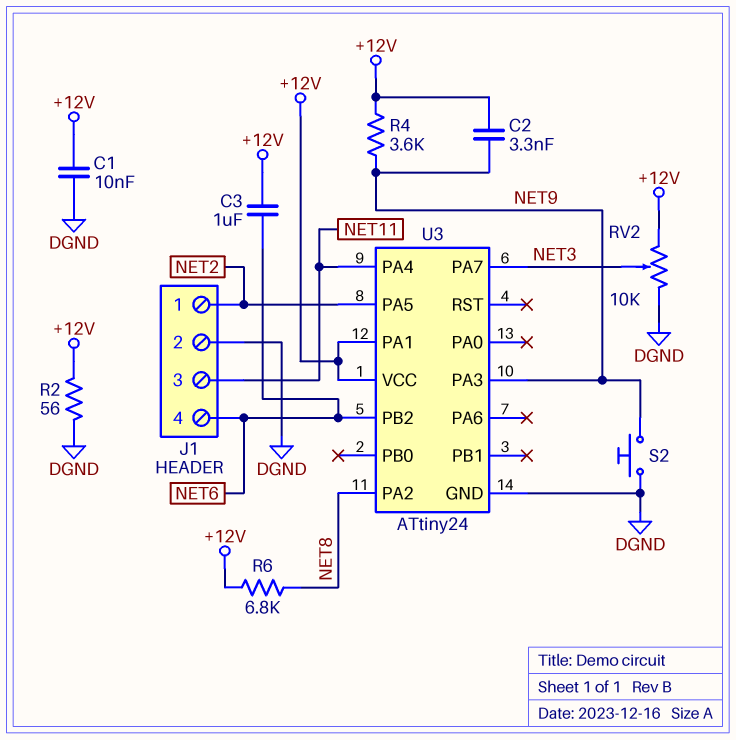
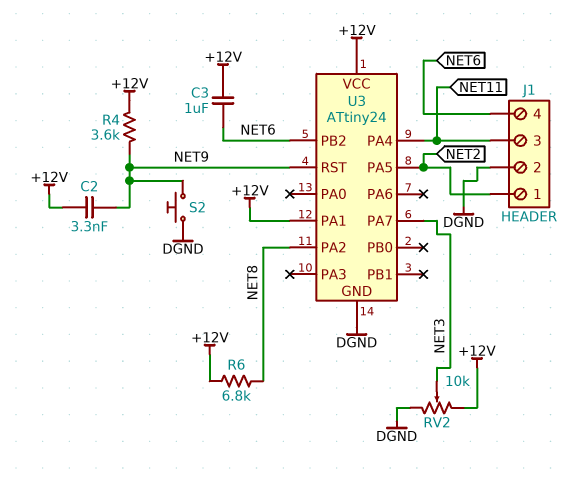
C1: 10nF (+12V, DGND) -> none
R2: 56 (+12V, DGND) -> none
U3 pin PA3: NET9 -> none
U3 pin RST: none -> NET9

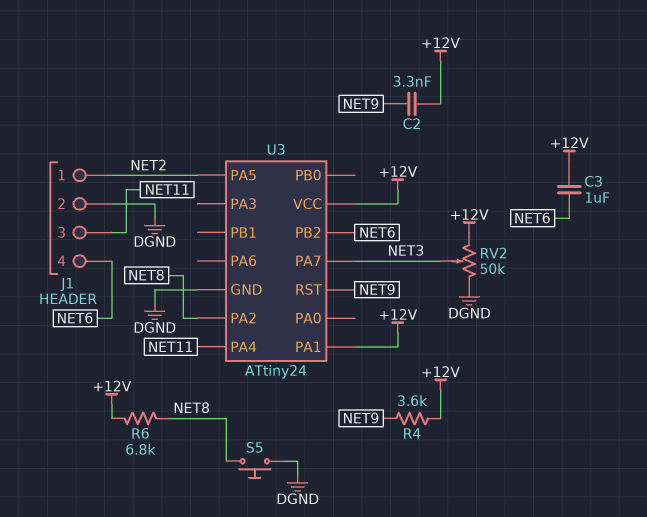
RV2: 10k (+12V, DGND, wiper NET3) -> 50k (+12V, DGND, wiper NET3)
S2: button (DGND, NET9) -> none
S5: none -> button (DGND, NET8)

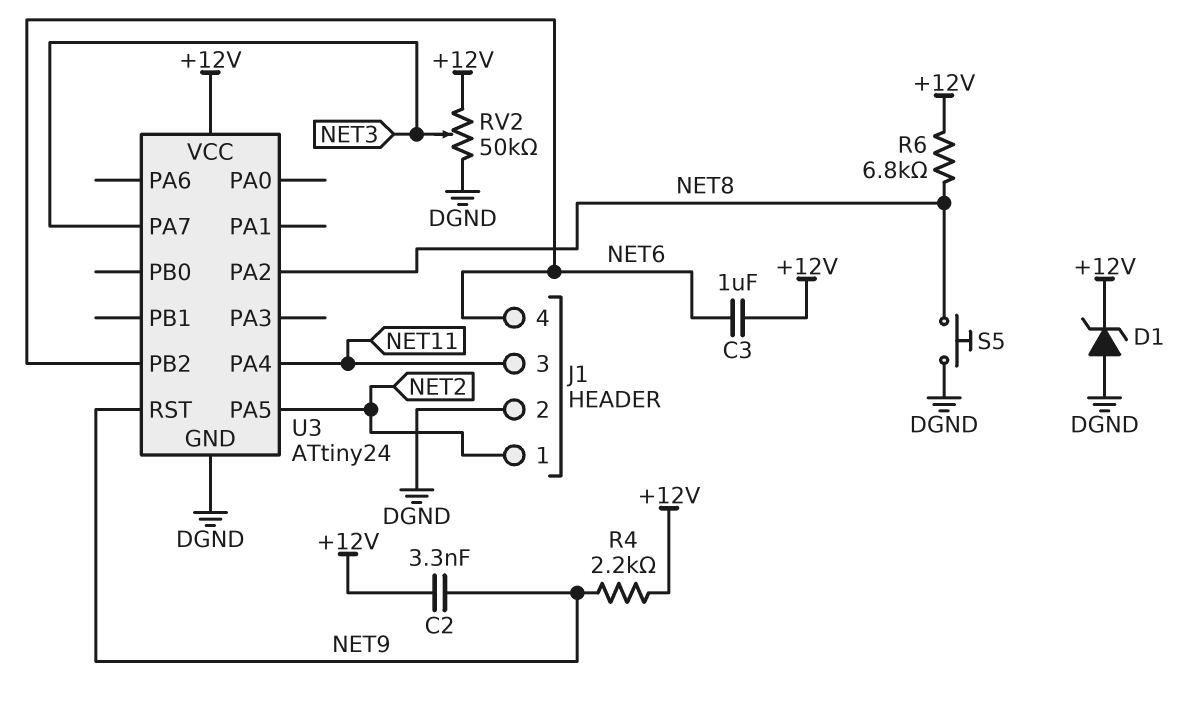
D1: none -> zener (A DGND, K +12V)
R4: 3.6k (+12V, NET9) -> 2.2k (+12V, NET9)
U3 pin PA1: +12V -> none

